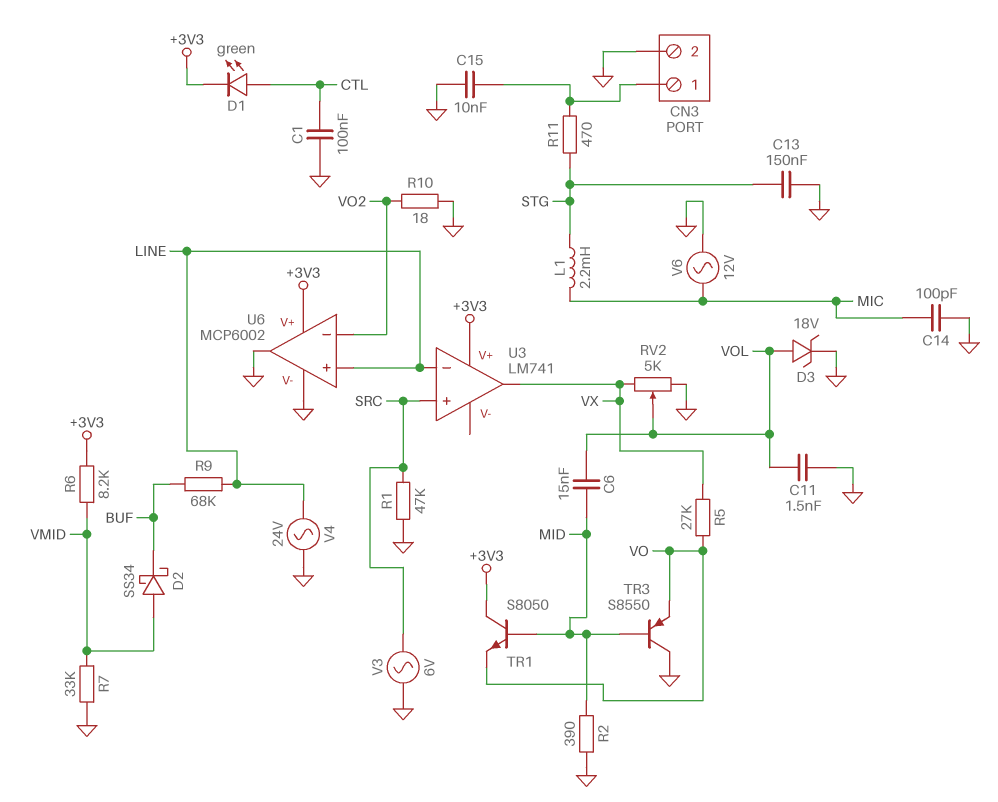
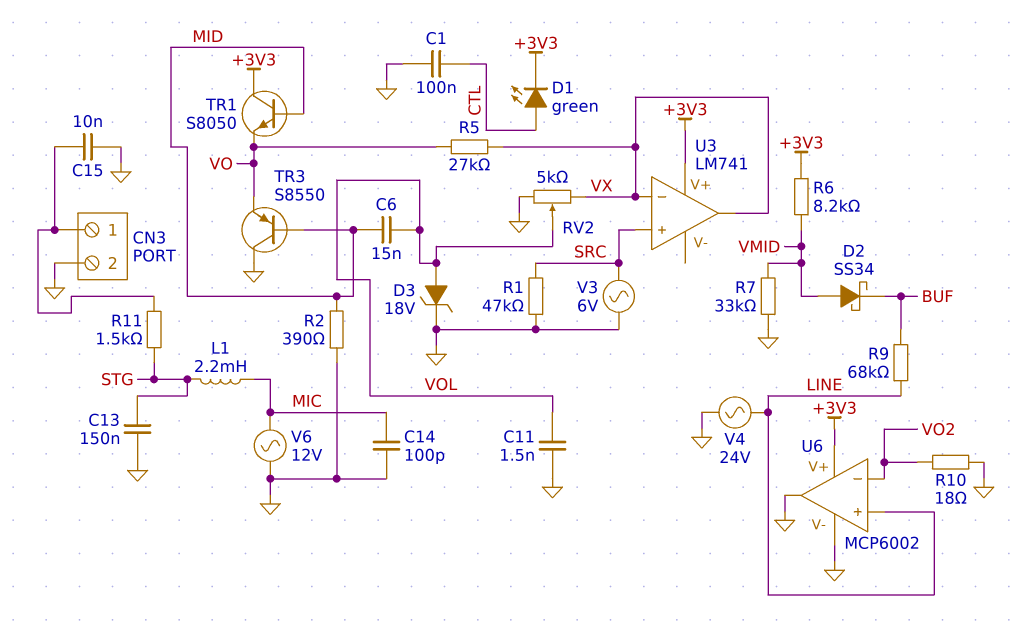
R11: 470 (CN3/1, STG) -> 1.5k (CN3/1, STG)
U3 pin in-: LINE -> VX

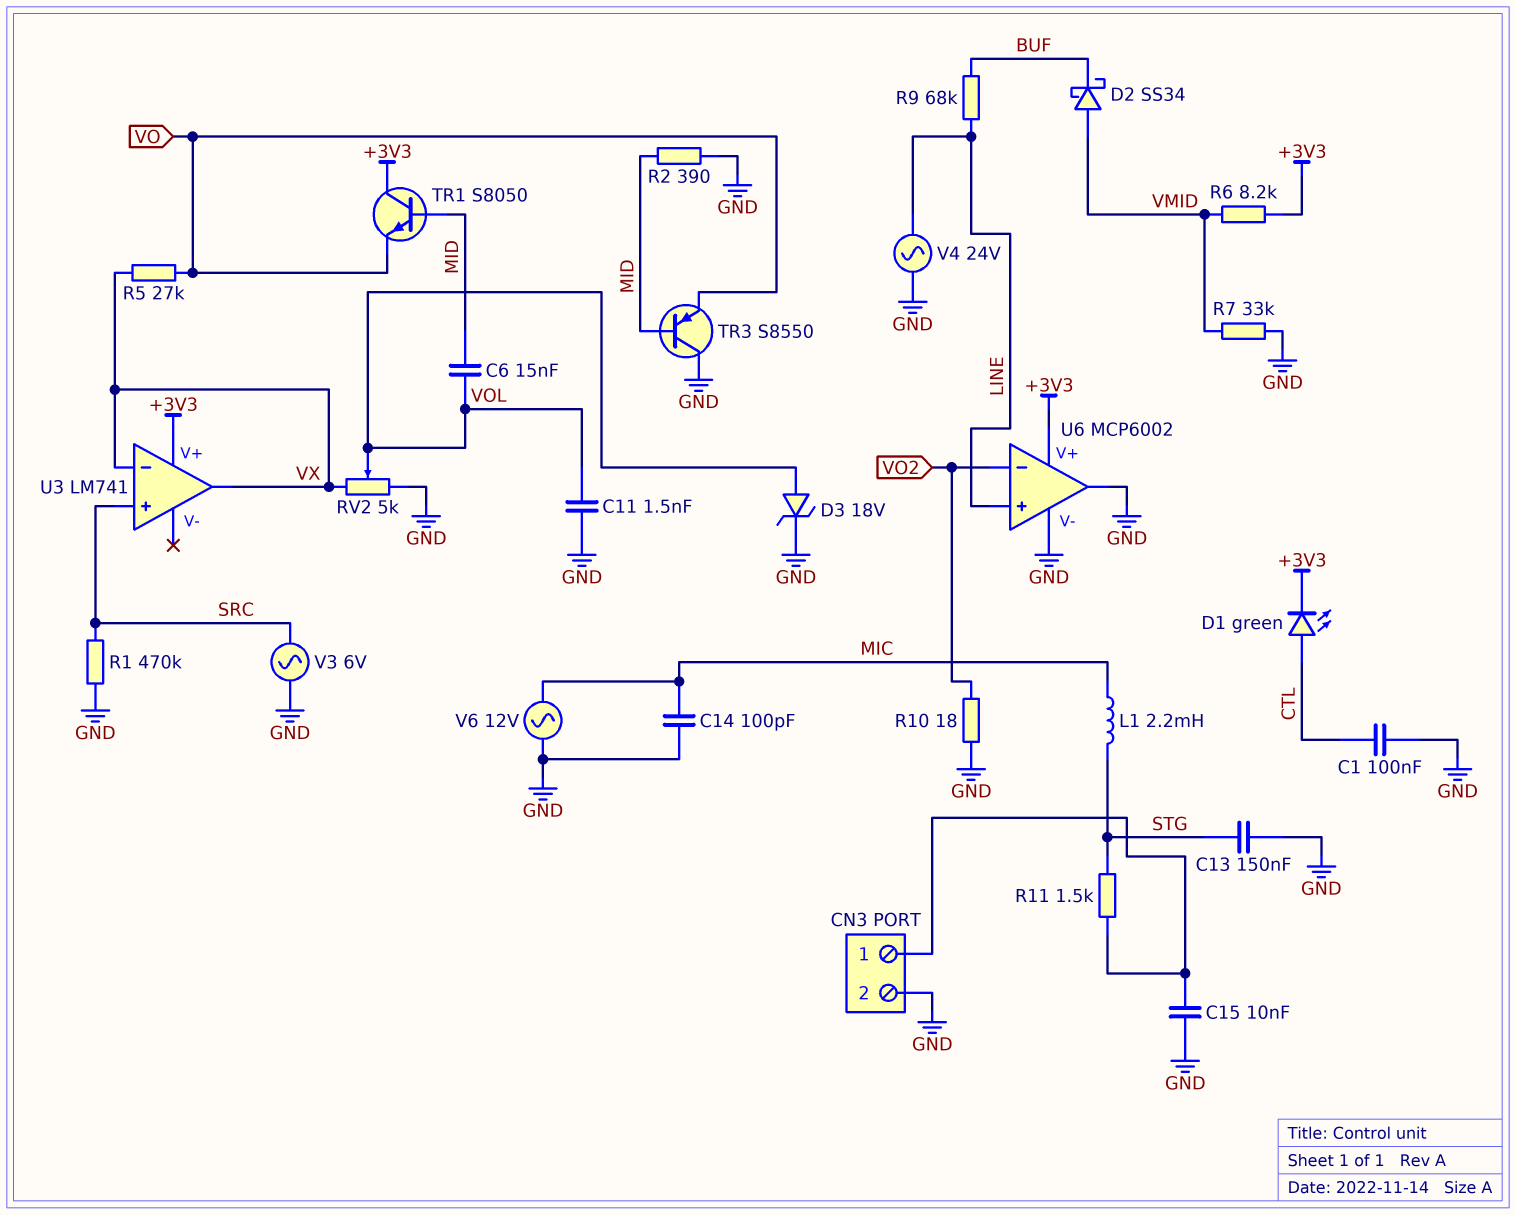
R1: 47k (GND, SRC) -> 470k (GND, SRC)

